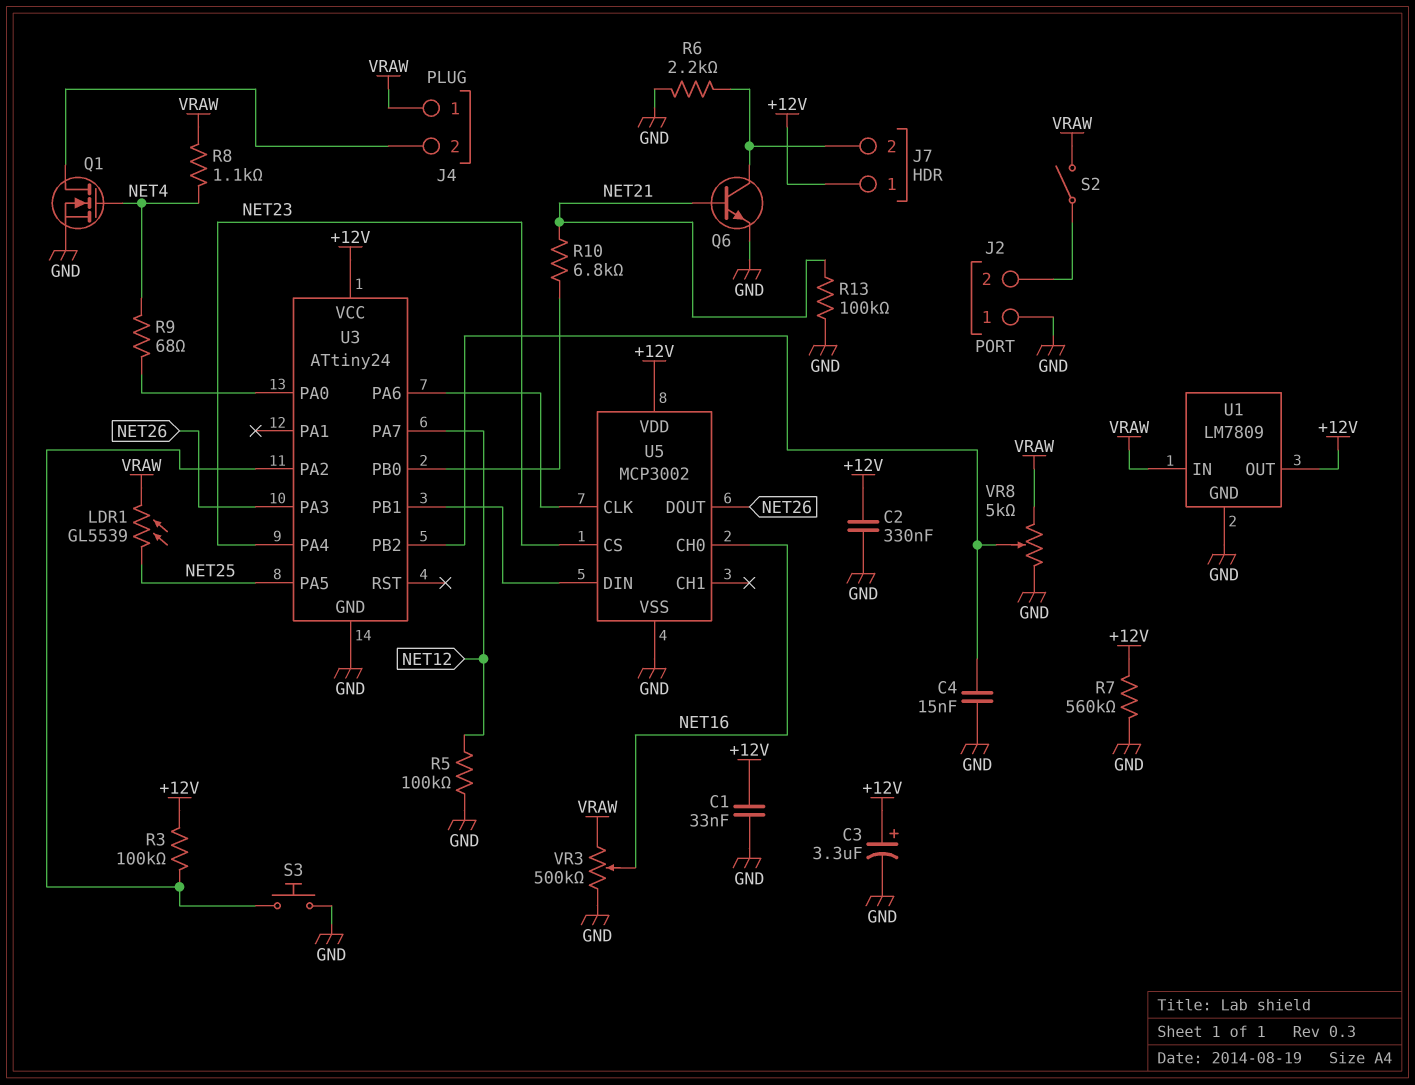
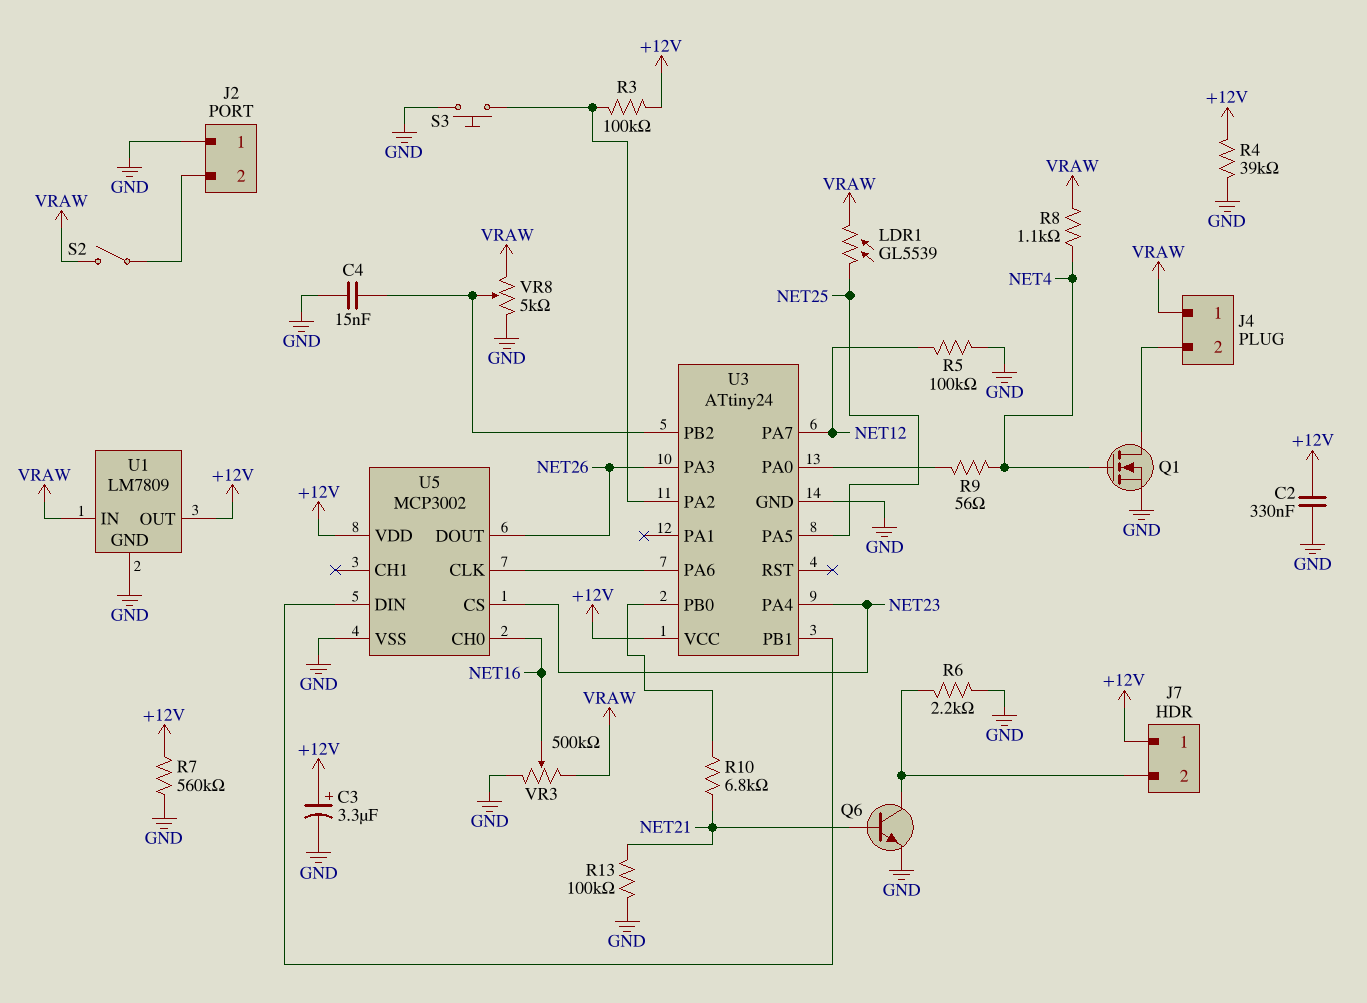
C1: 33nF (+12V, GND) -> none
R4: none -> 39k (+12V, GND)
R9: 68 (NET4, U3/PA0) -> 56 (NET4, U3/PA0)

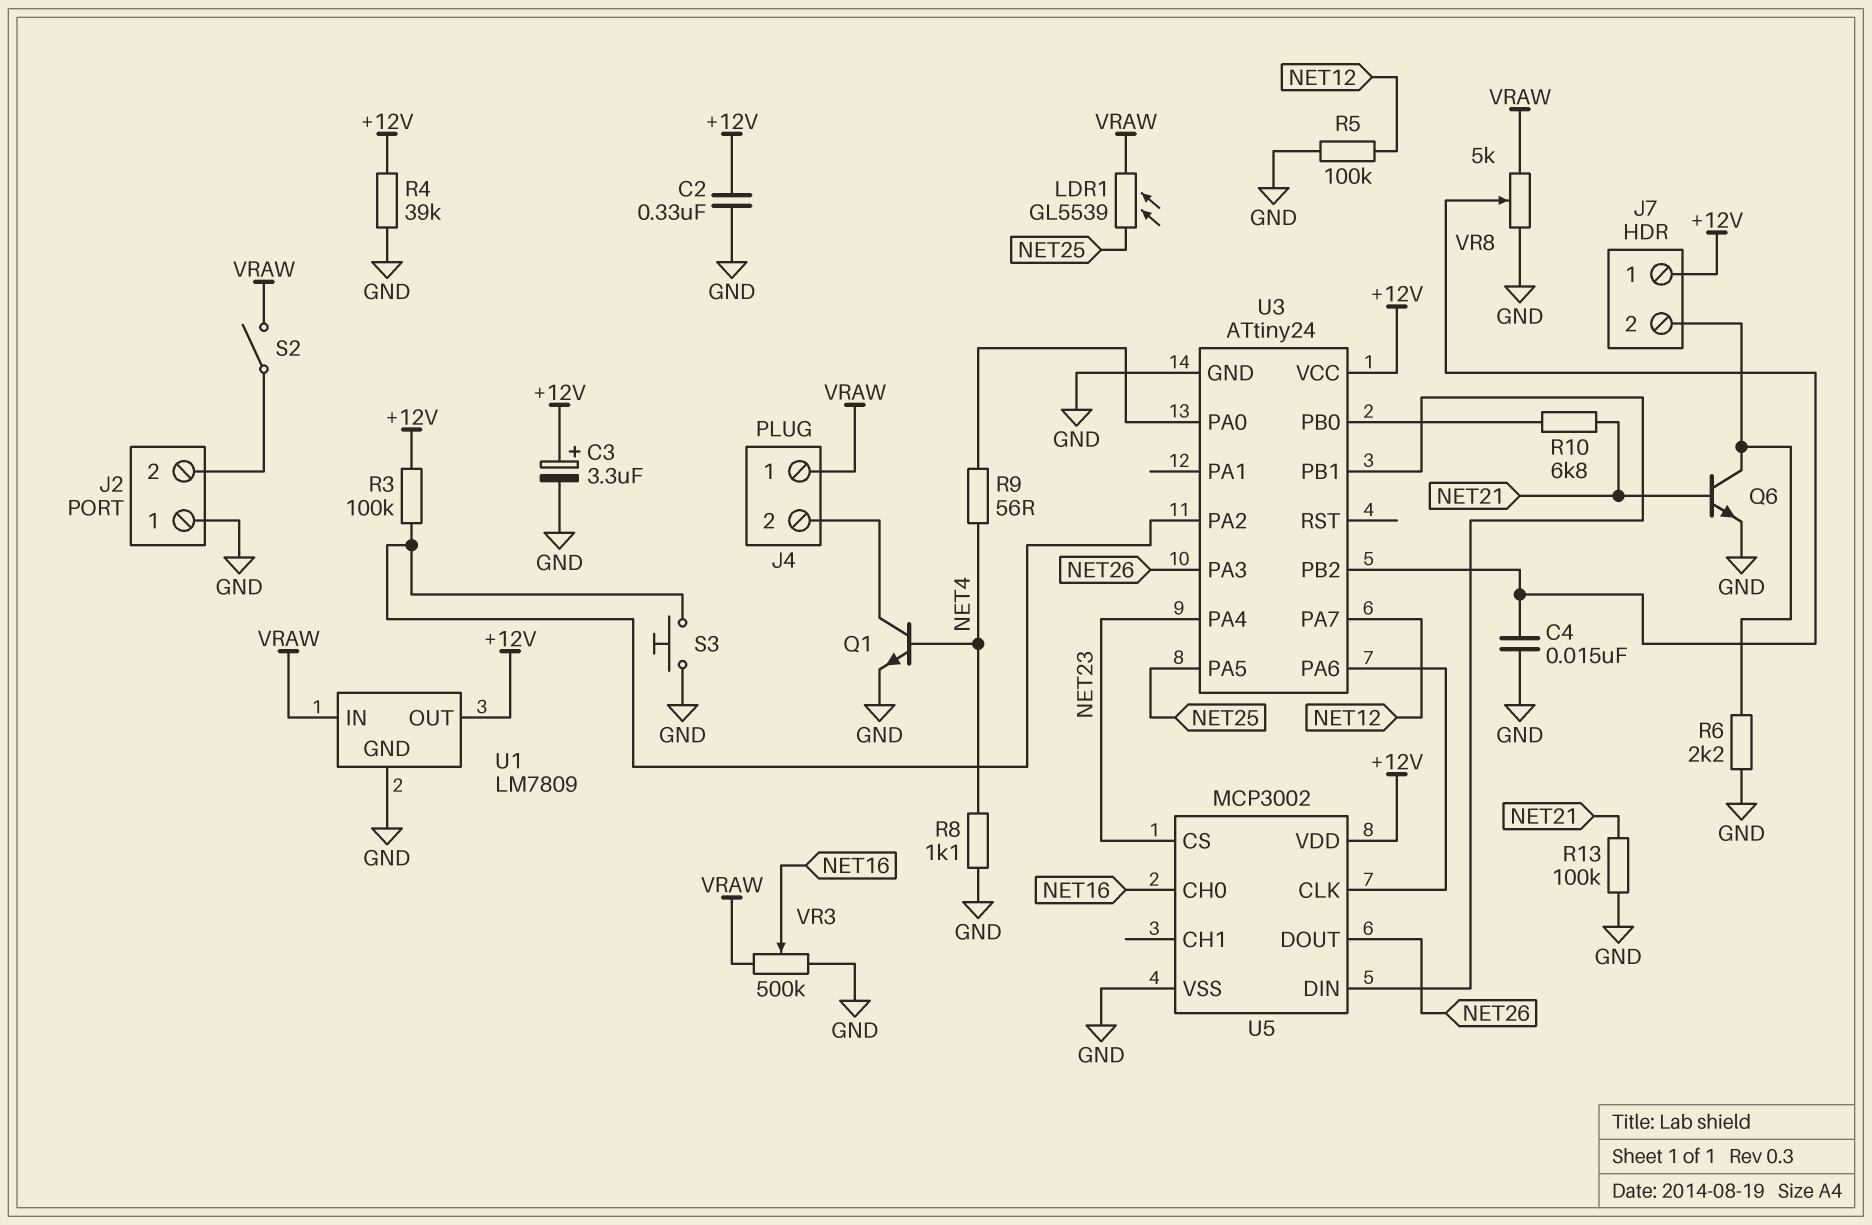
Q1: NMOS (G NET4, D J4/2, S GND) -> NPN (B NET4, C J4/2, E GND)
R7: 560k (+12V, GND) -> none
R8: 1.1k (NET4, VRAW) -> 1.1k (GND, NET4)

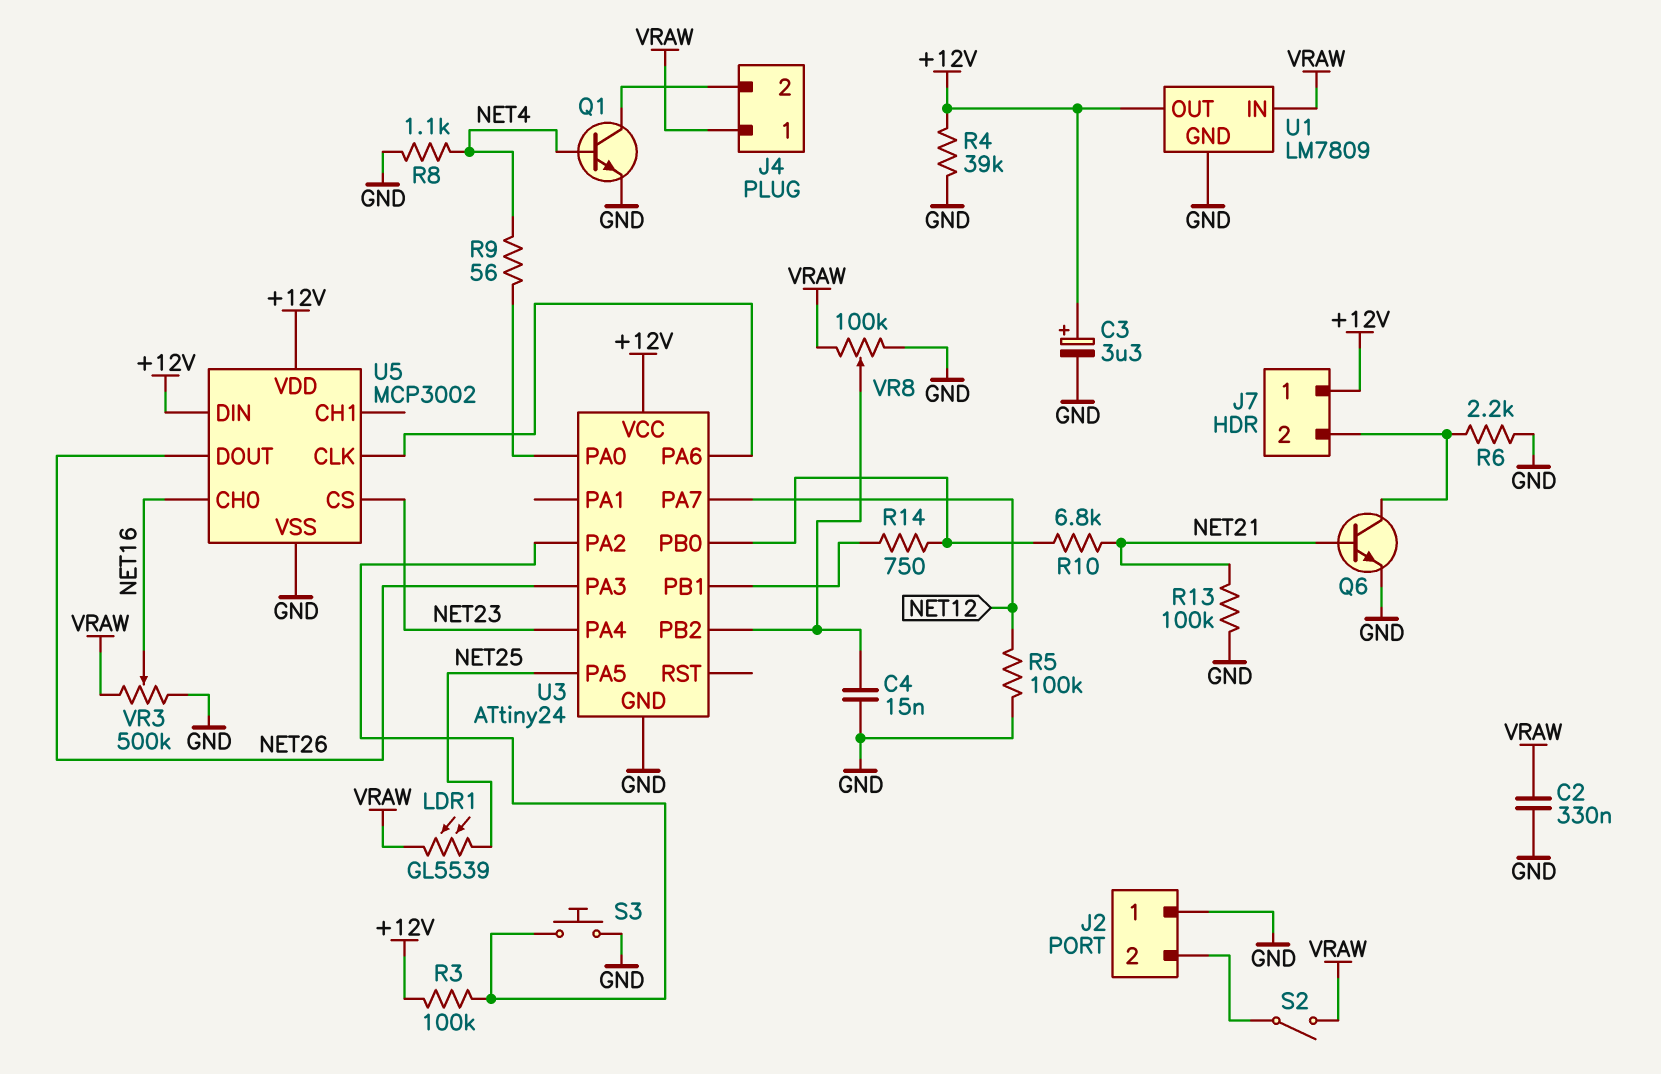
C2: 330nF (+12V, GND) -> 330nF (GND, VRAW)
R14: none -> 750 (U3/PB0, U3/PB1)
U5 pin DIN: U3/PB1 -> +12V
VR8: 5k (GND, VRAW, wiper U3/PB2) -> 100k (GND, VRAW, wiper U3/PB2)

